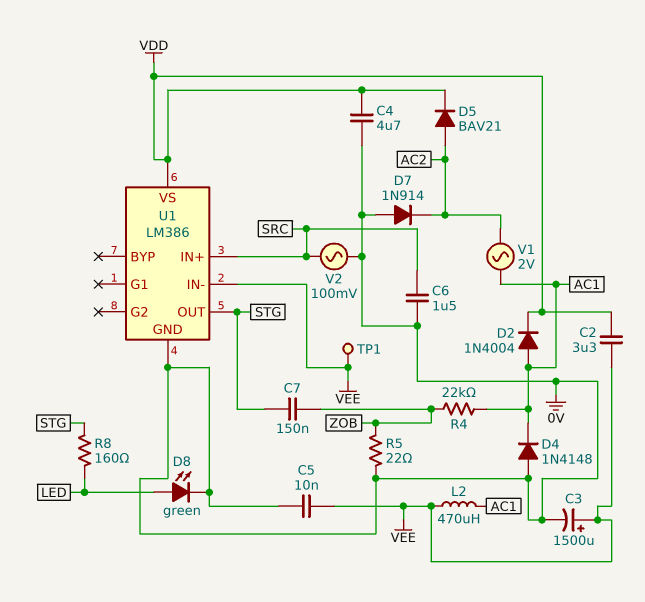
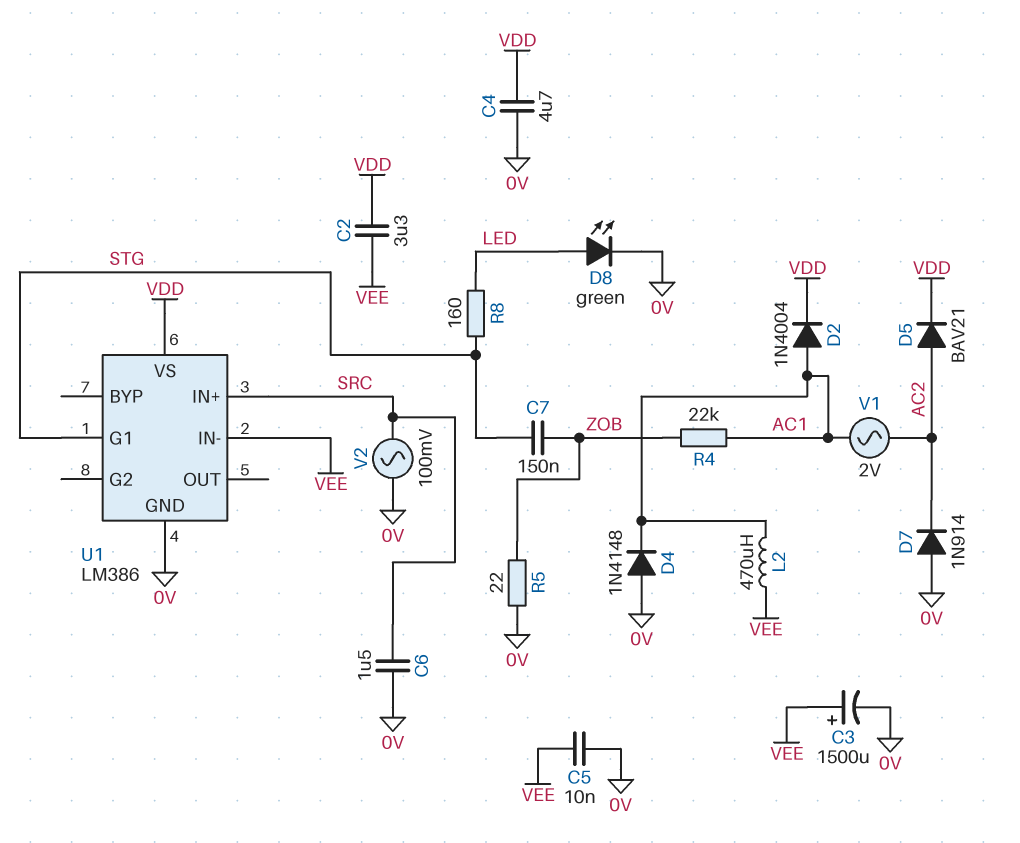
TP1: test point (VEE) -> none
U1 pin G1: none -> STG
U1 pin OUT: STG -> none

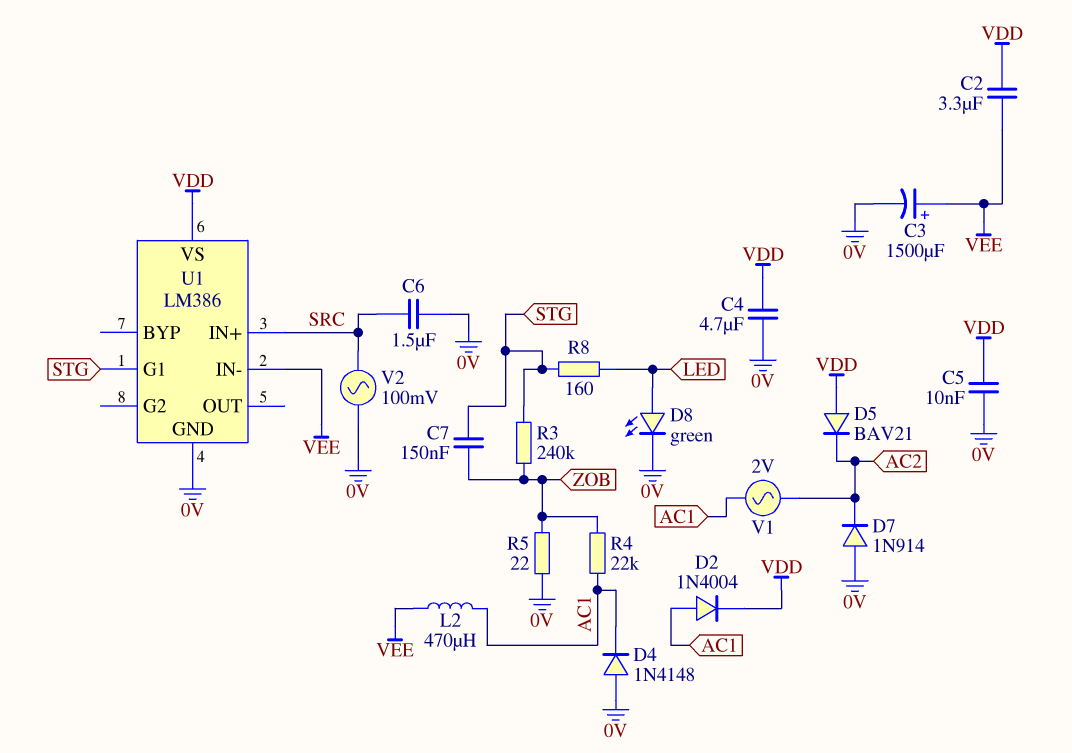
C5: 10nF (0V, VEE) -> 10nF (0V, VDD)
D5: diode BAV21 (A AC2, K VDD) -> diode BAV21 (A VDD, K AC2)
R3: none -> 240k (STG, ZOB)

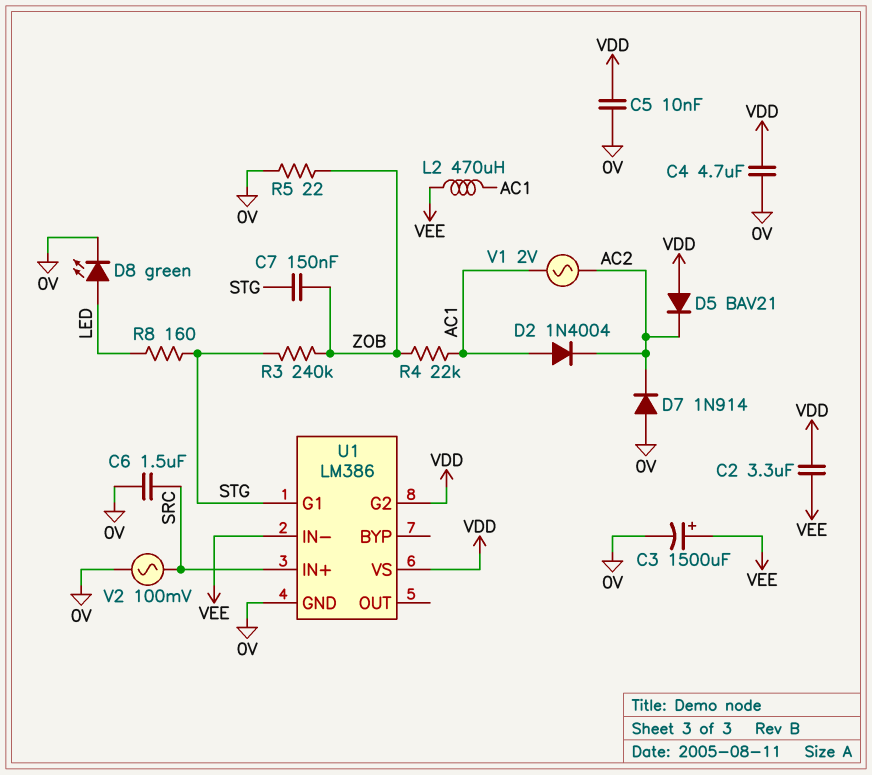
D2: diode 1N4004 (A AC1, K VDD) -> diode 1N4004 (A AC1, K AC2)
D4: diode 1N4148 (A 0V, K AC1) -> none
U1 pin G2: none -> VDD

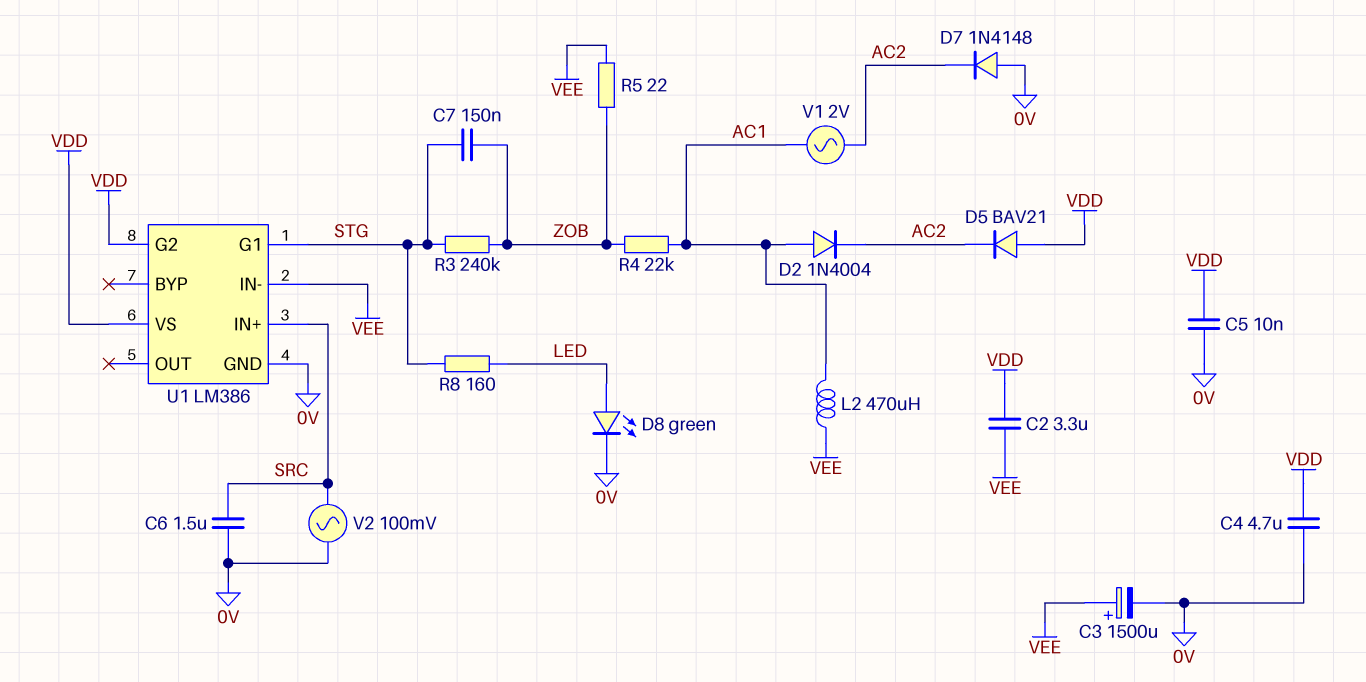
D7: diode 1N914 (A 0V, K AC2) -> diode 1N4148 (A 0V, K AC2)
R5: 22 (0V, ZOB) -> 22 (VEE, ZOB)

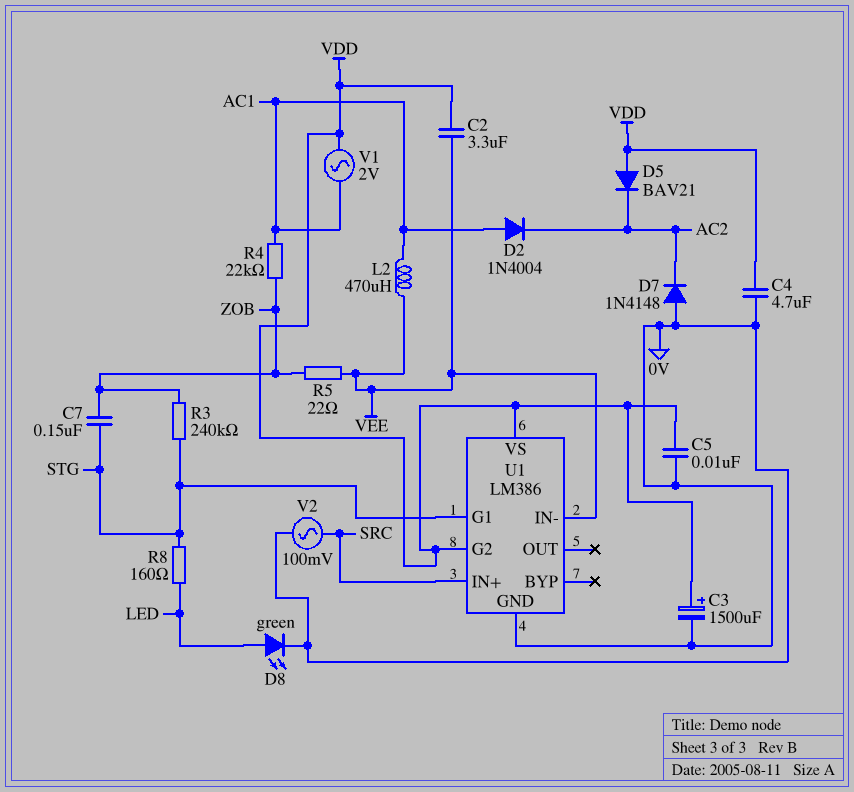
C3: 1500uF (plus VEE, minus 0V) -> 1500uF (plus VDD, minus 0V)
C6: 1.5uF (0V, SRC) -> none
V1: AC 2V (AC1, AC2) -> AC 2V (AC1, VDD)

